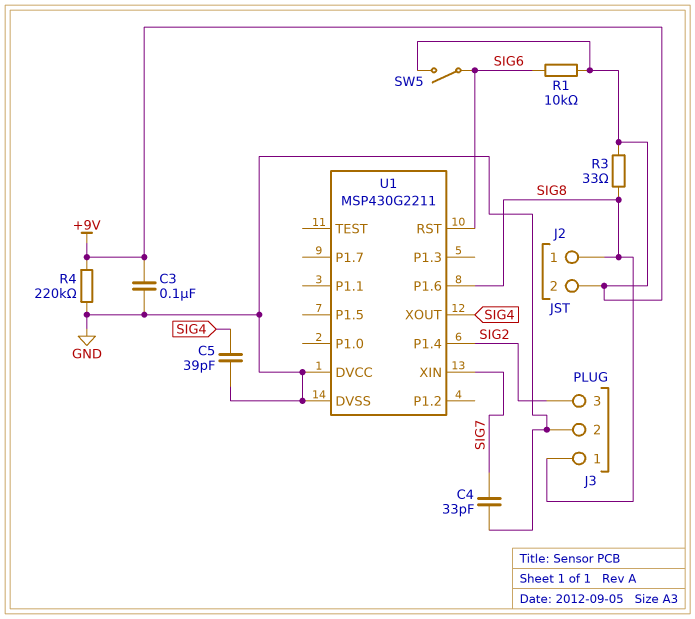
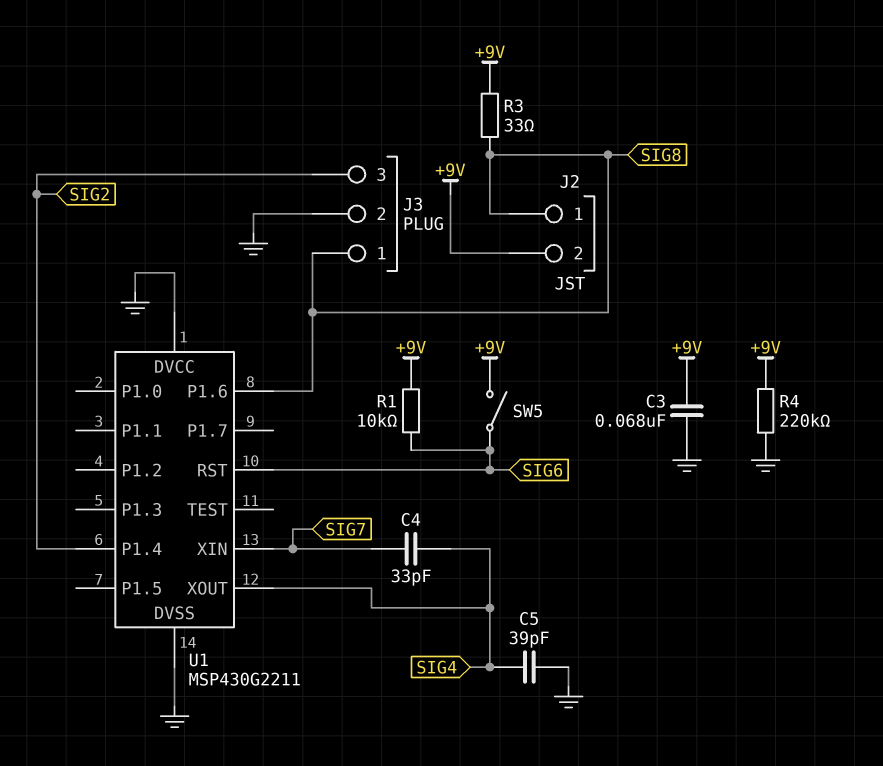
C3: 100nF (+9V, GND) -> 68nF (+9V, GND)
C4: 33pF (GND, SIG7) -> 33pF (SIG4, SIG7)

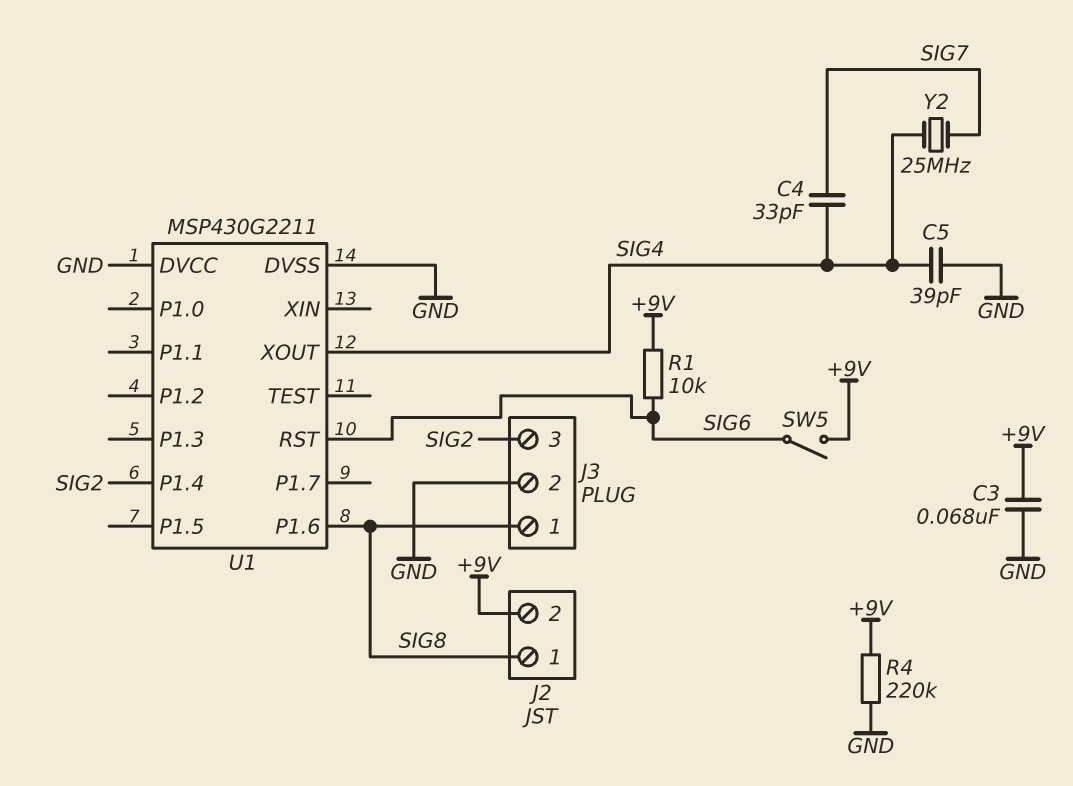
R3: 33 (+9V, SIG8) -> none
U1 pin XIN: SIG7 -> none
Y2: none -> 25MHz (SIG4, SIG7)

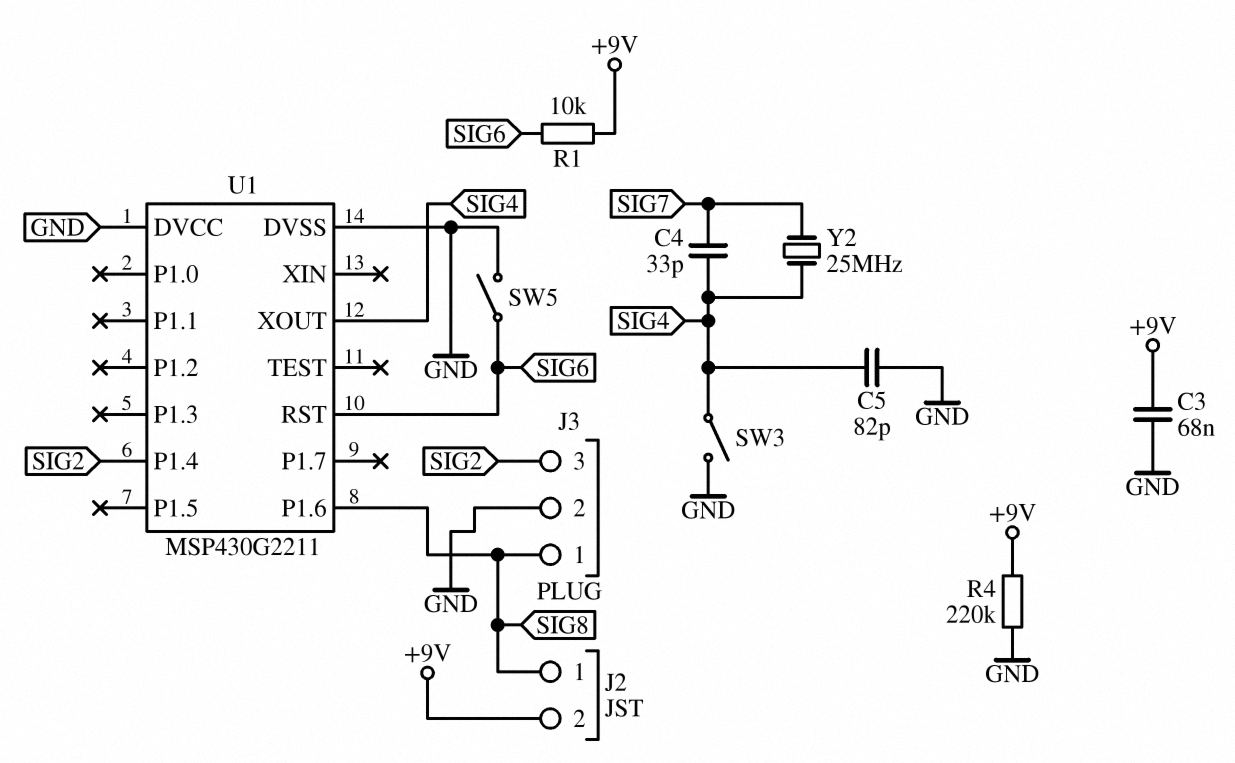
C5: 39pF (GND, SIG4) -> 82pF (GND, SIG4)
SW3: none -> switch (GND, SIG4)
SW5: switch (+9V, SIG6) -> switch (GND, SIG6)

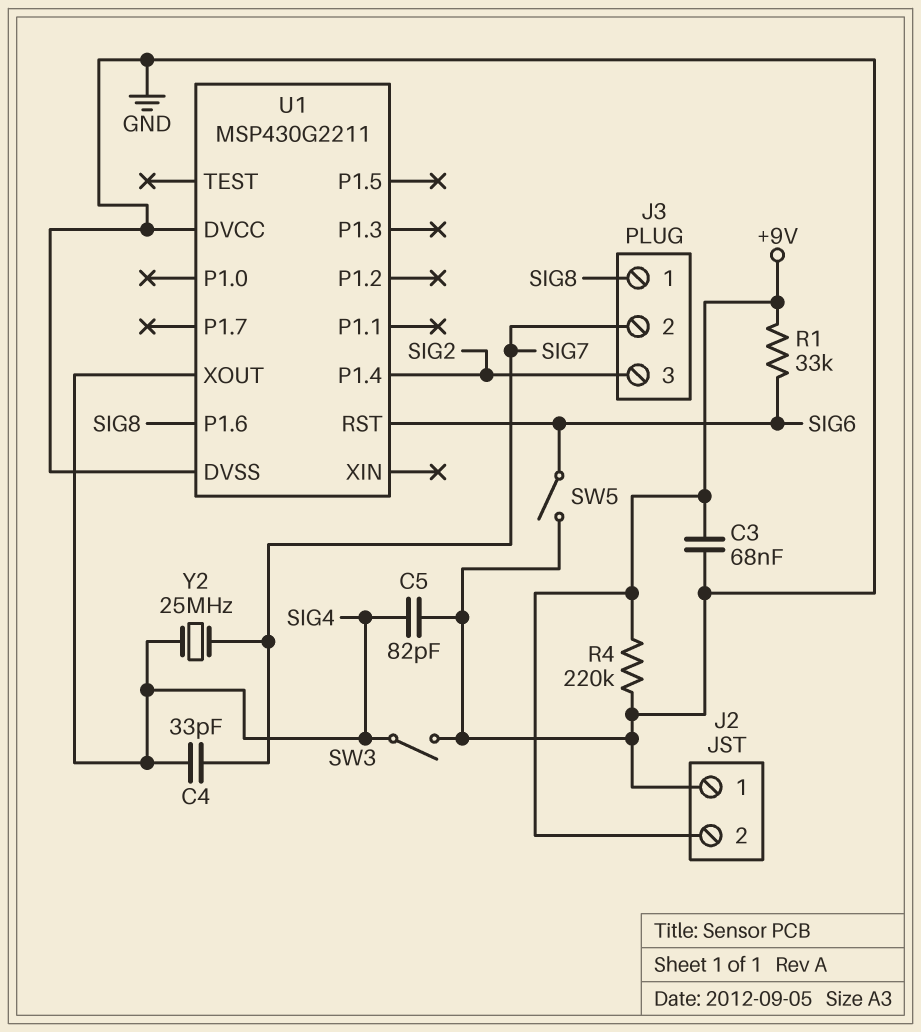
J2 pin 1: SIG8 -> GND
J3 pin 2: GND -> SIG7
R1: 10k (+9V, SIG6) -> 33k (+9V, SIG6)

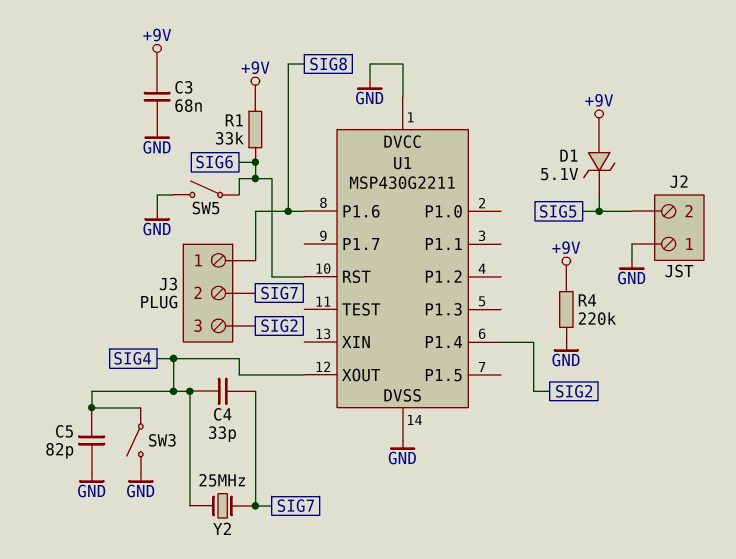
D1: none -> zener 5.1V (A +9V, K SIG5)
J2 pin 2: +9V -> SIG5

